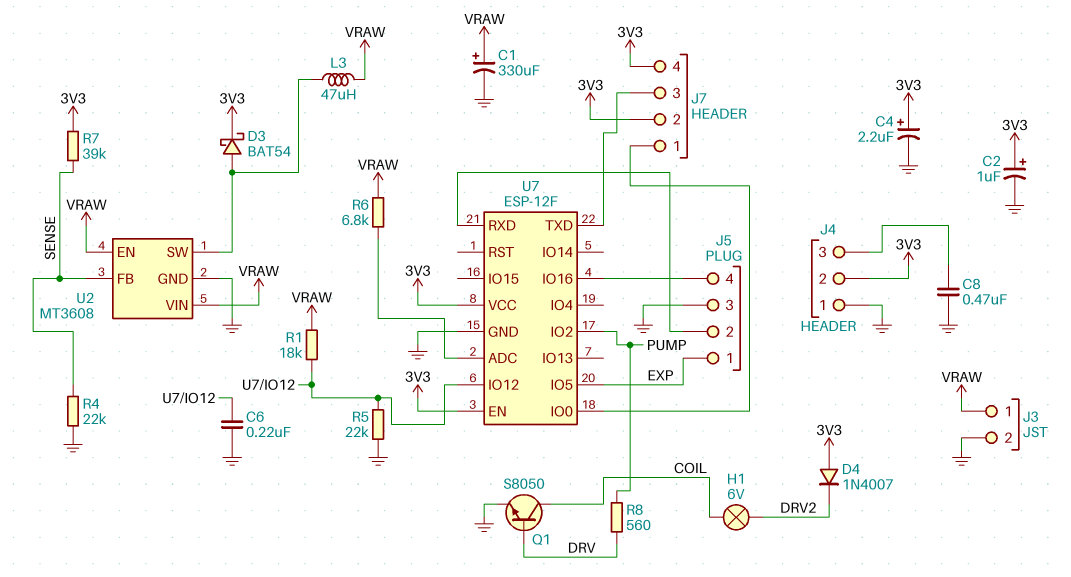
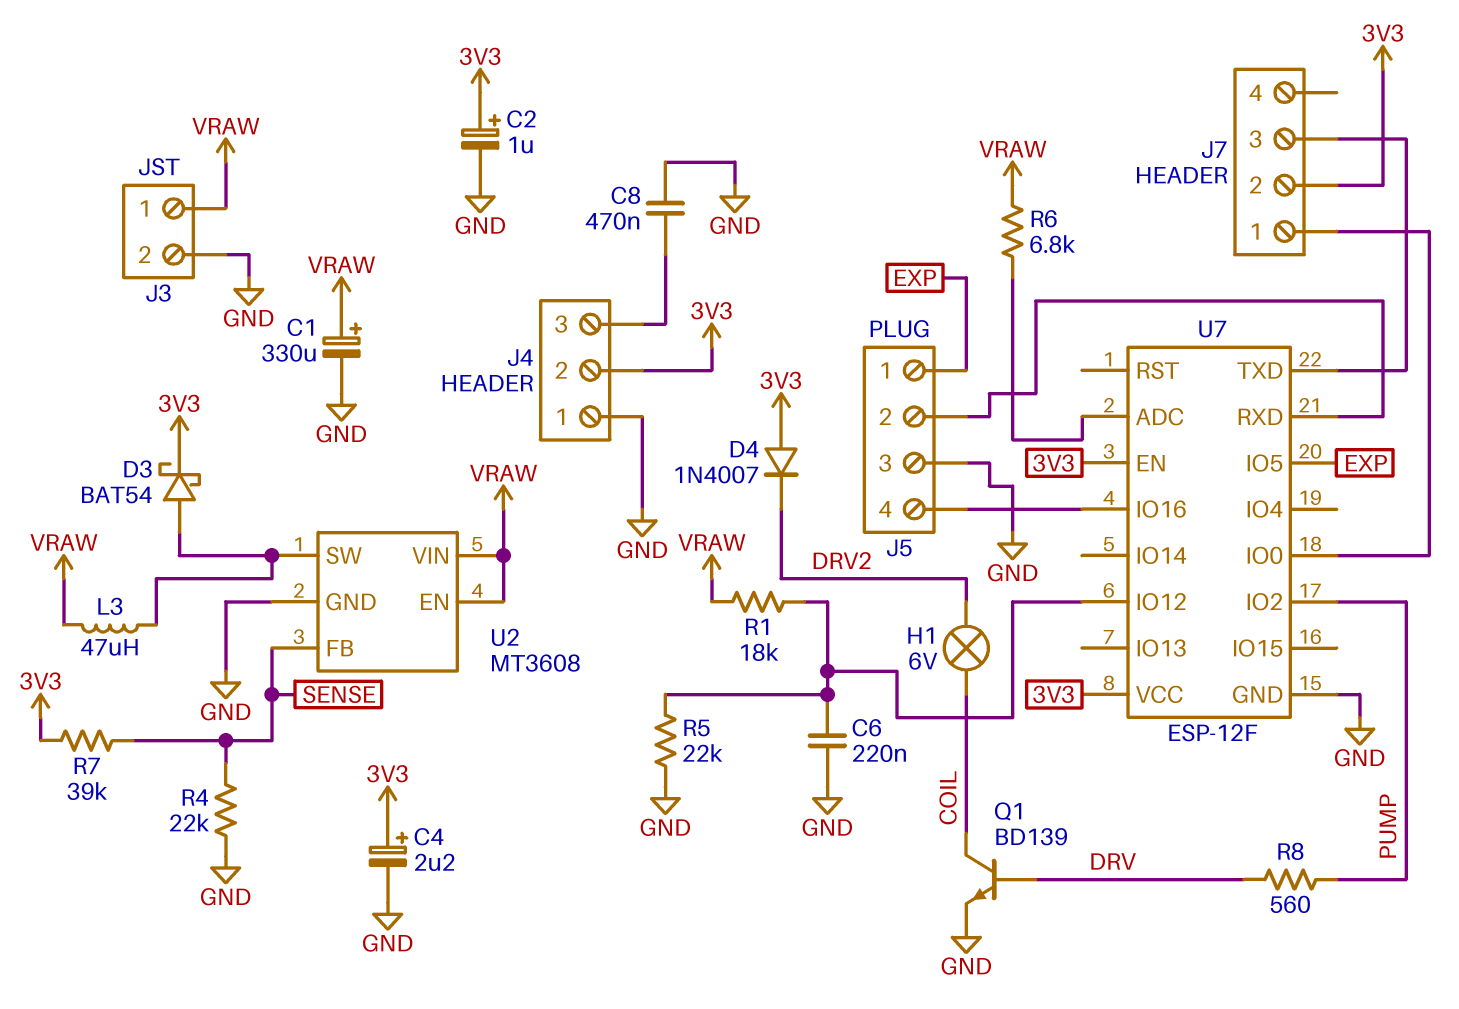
J7 pin 4: 3V3 -> none
Q1: NPN S8050 (B DRV, C COIL, E GND) -> NPN BD139 (B DRV, C COIL, E GND)

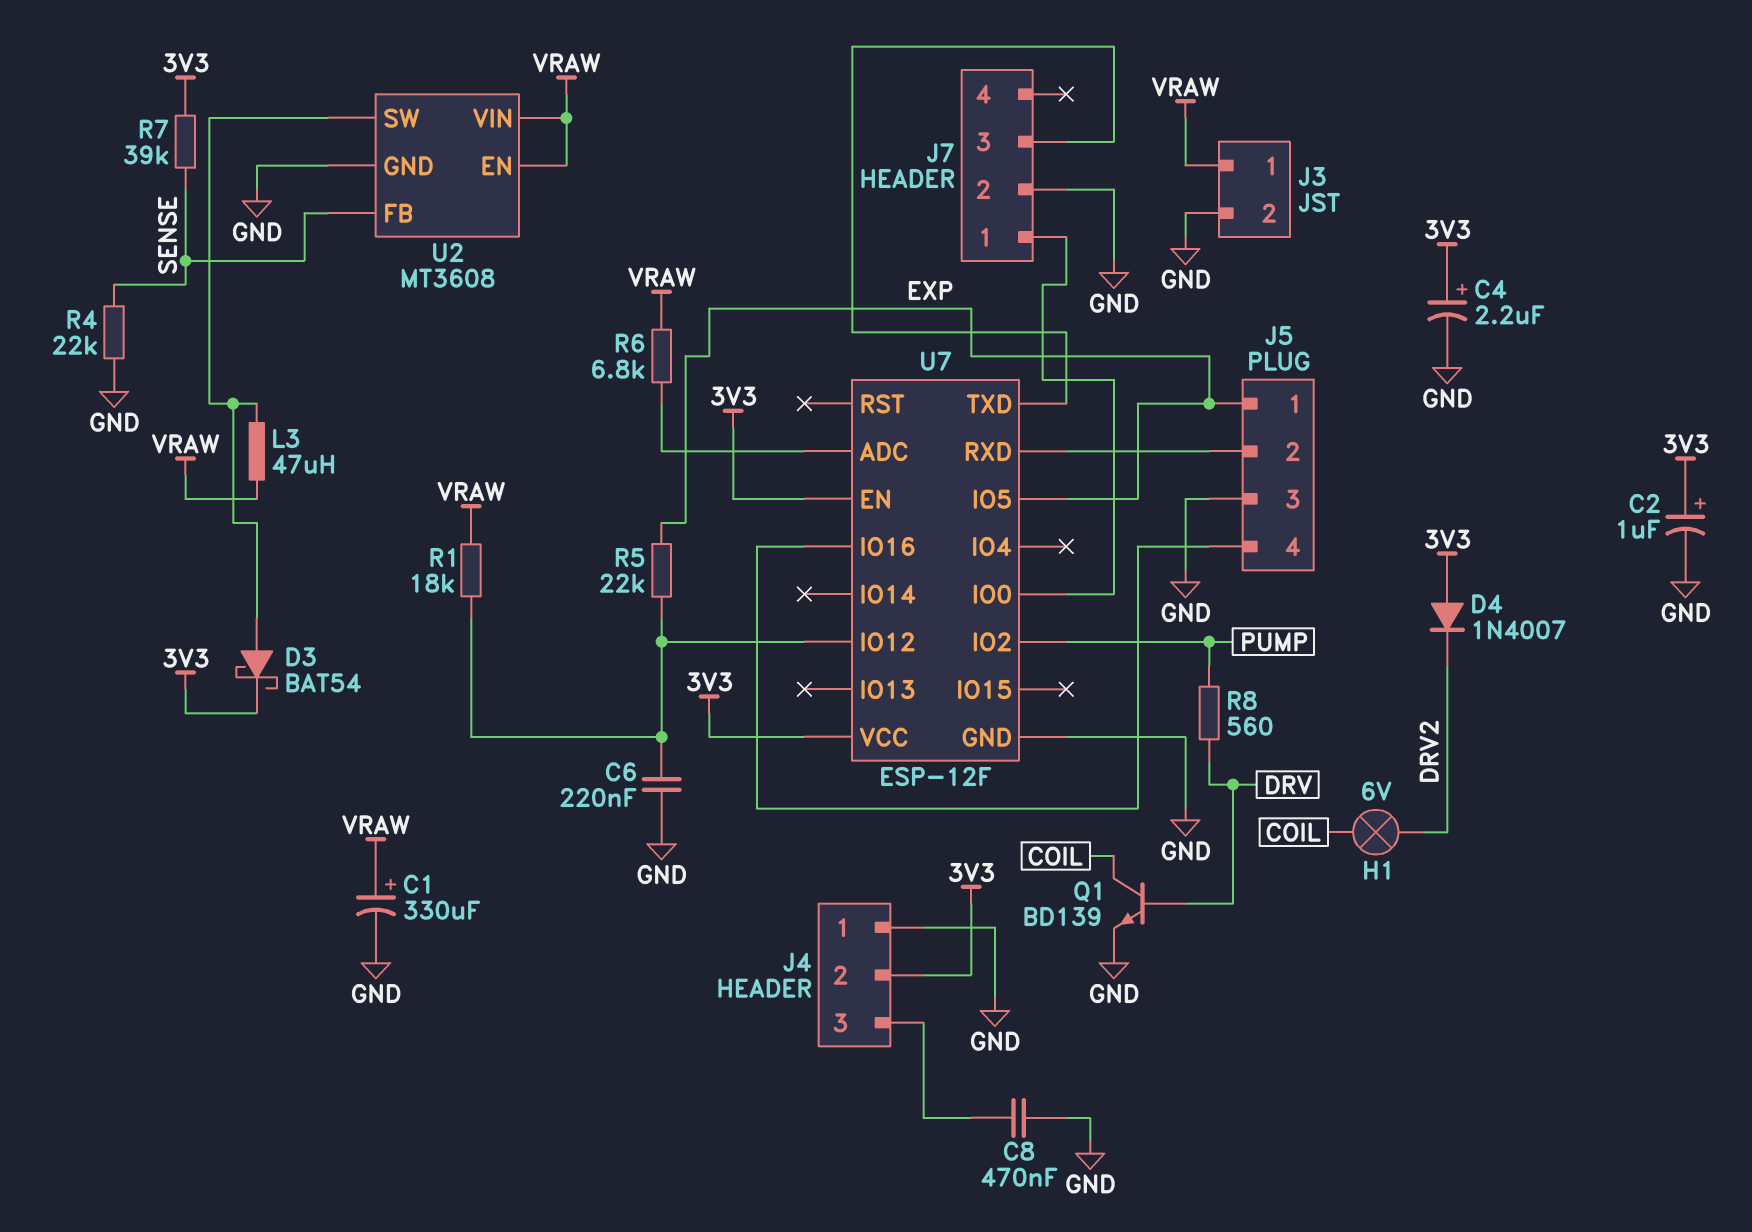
J7 pin 2: 3V3 -> GND
R5: 22k (GND, U7/IO12) -> 22k (EXP, U7/IO12)

